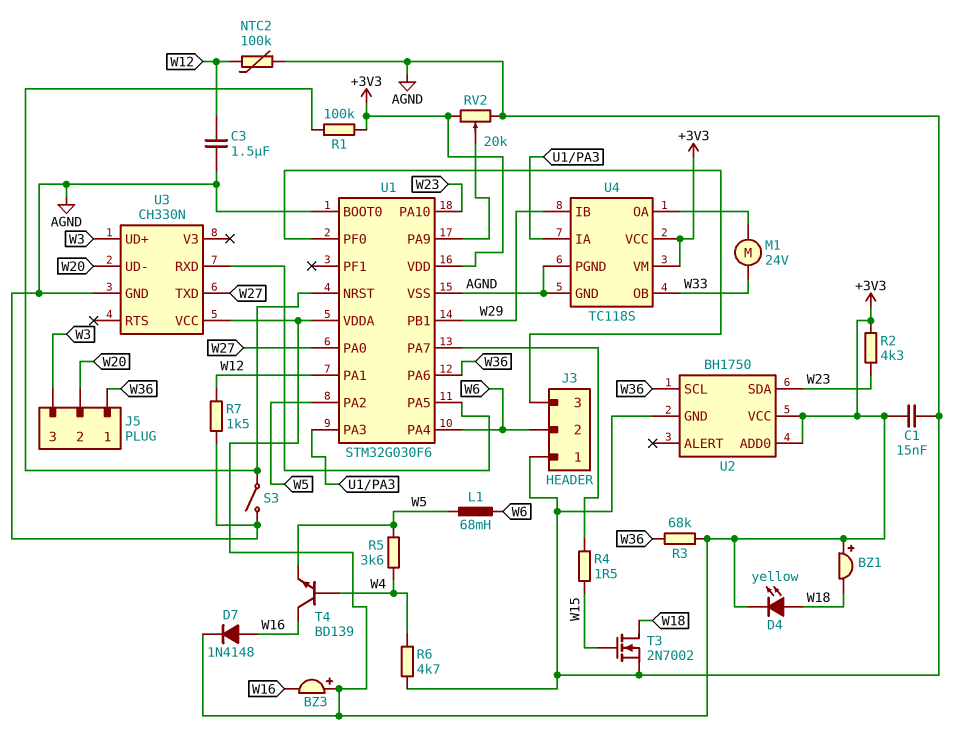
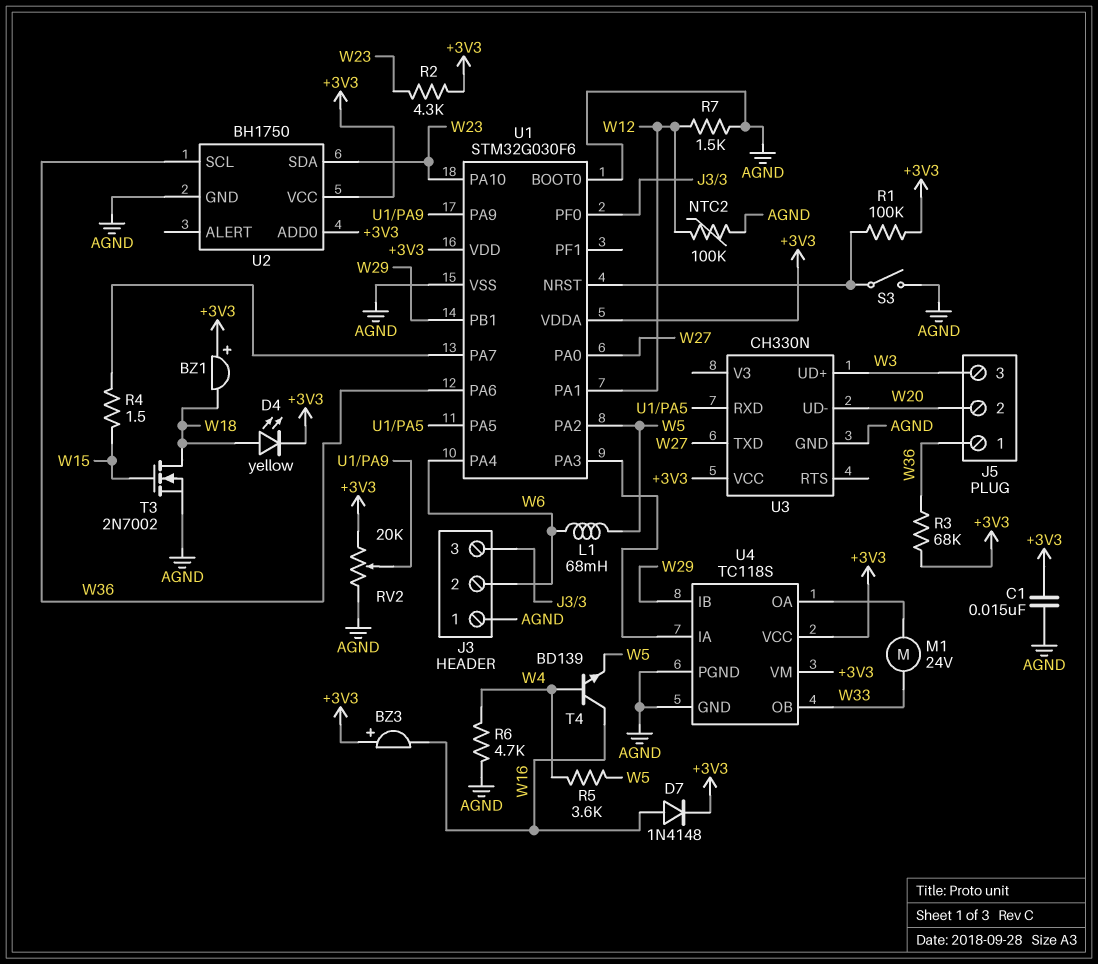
C3: 1.5uF (AGND, W12) -> none

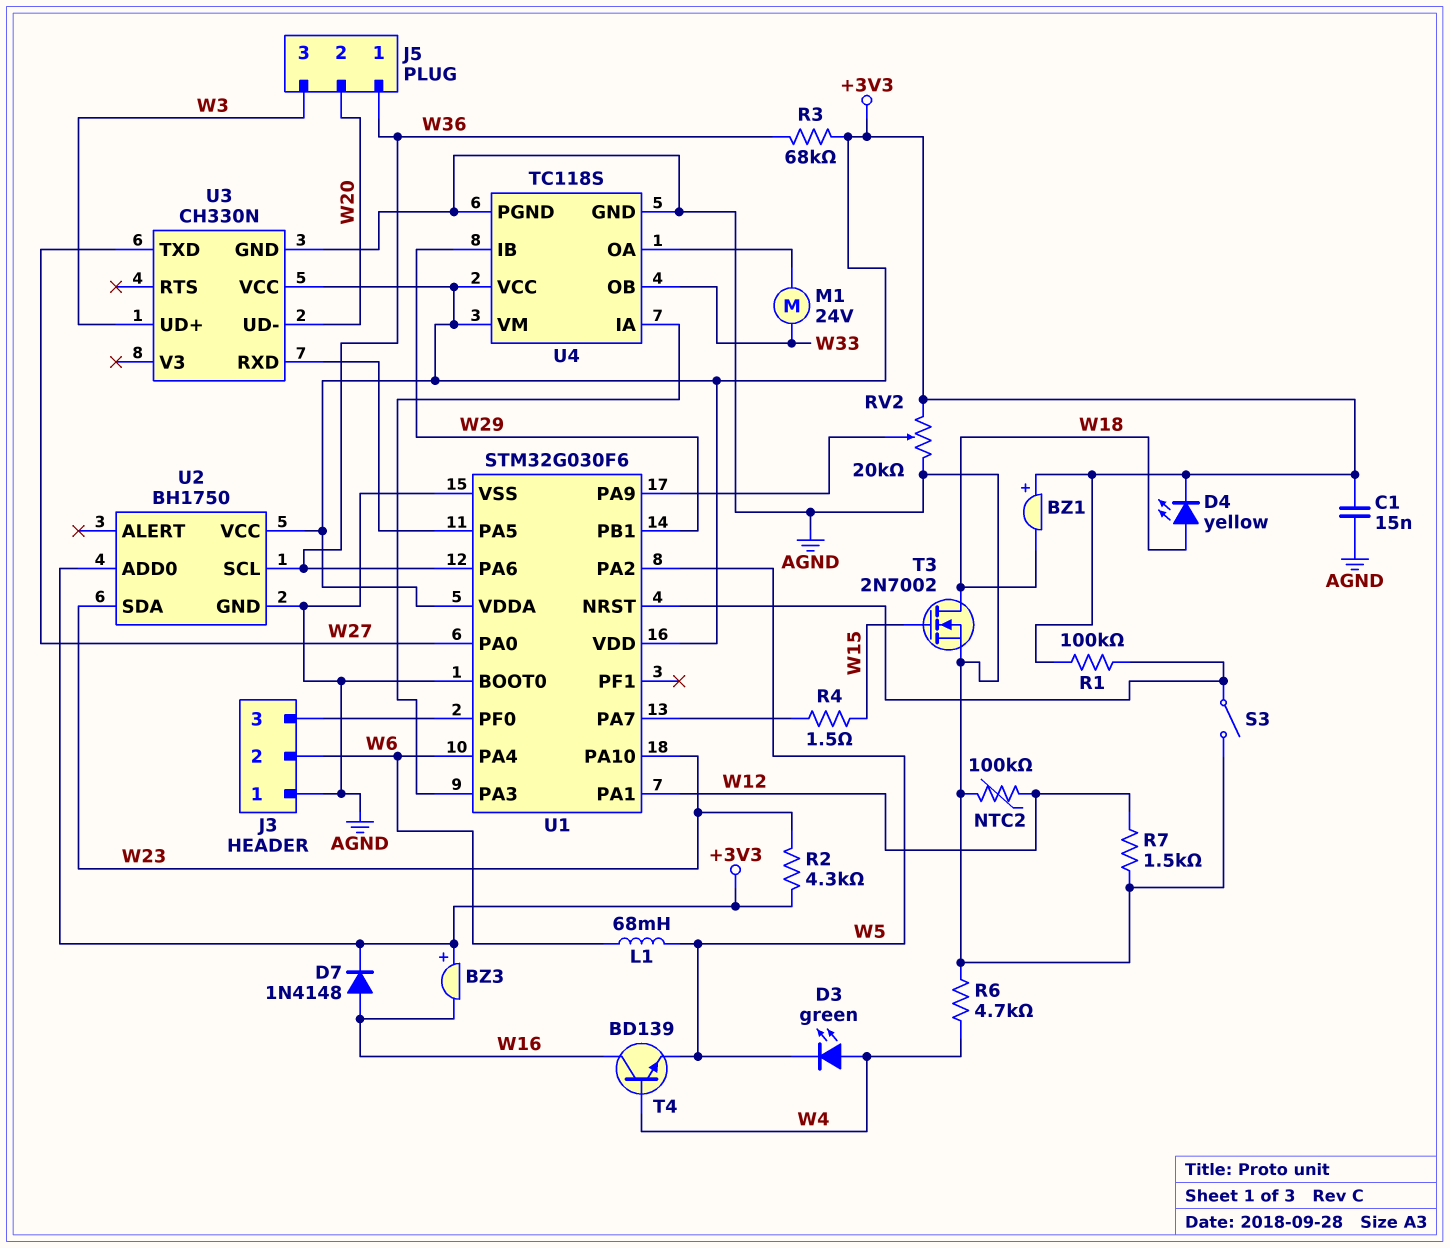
D3: none -> LED green (A W4, K W5)
R5: 3.6k (W4, W5) -> none

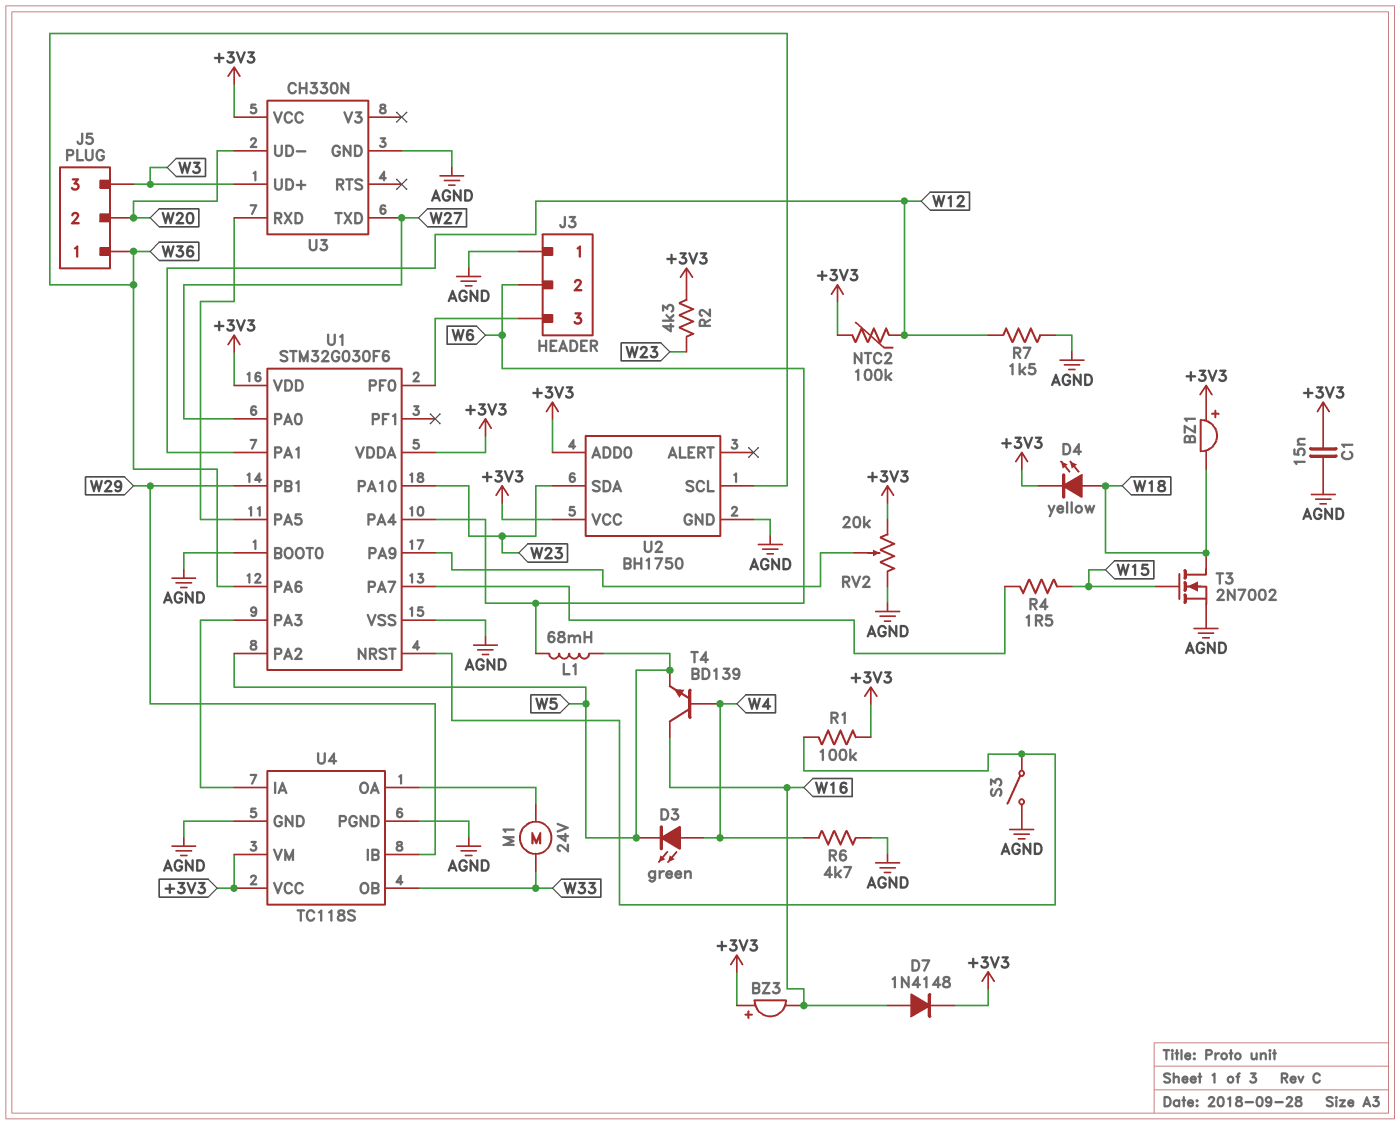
NTC2: 100k (AGND, W12) -> 100k (+3V3, W12)
R3: 68k (+3V3, W36) -> none

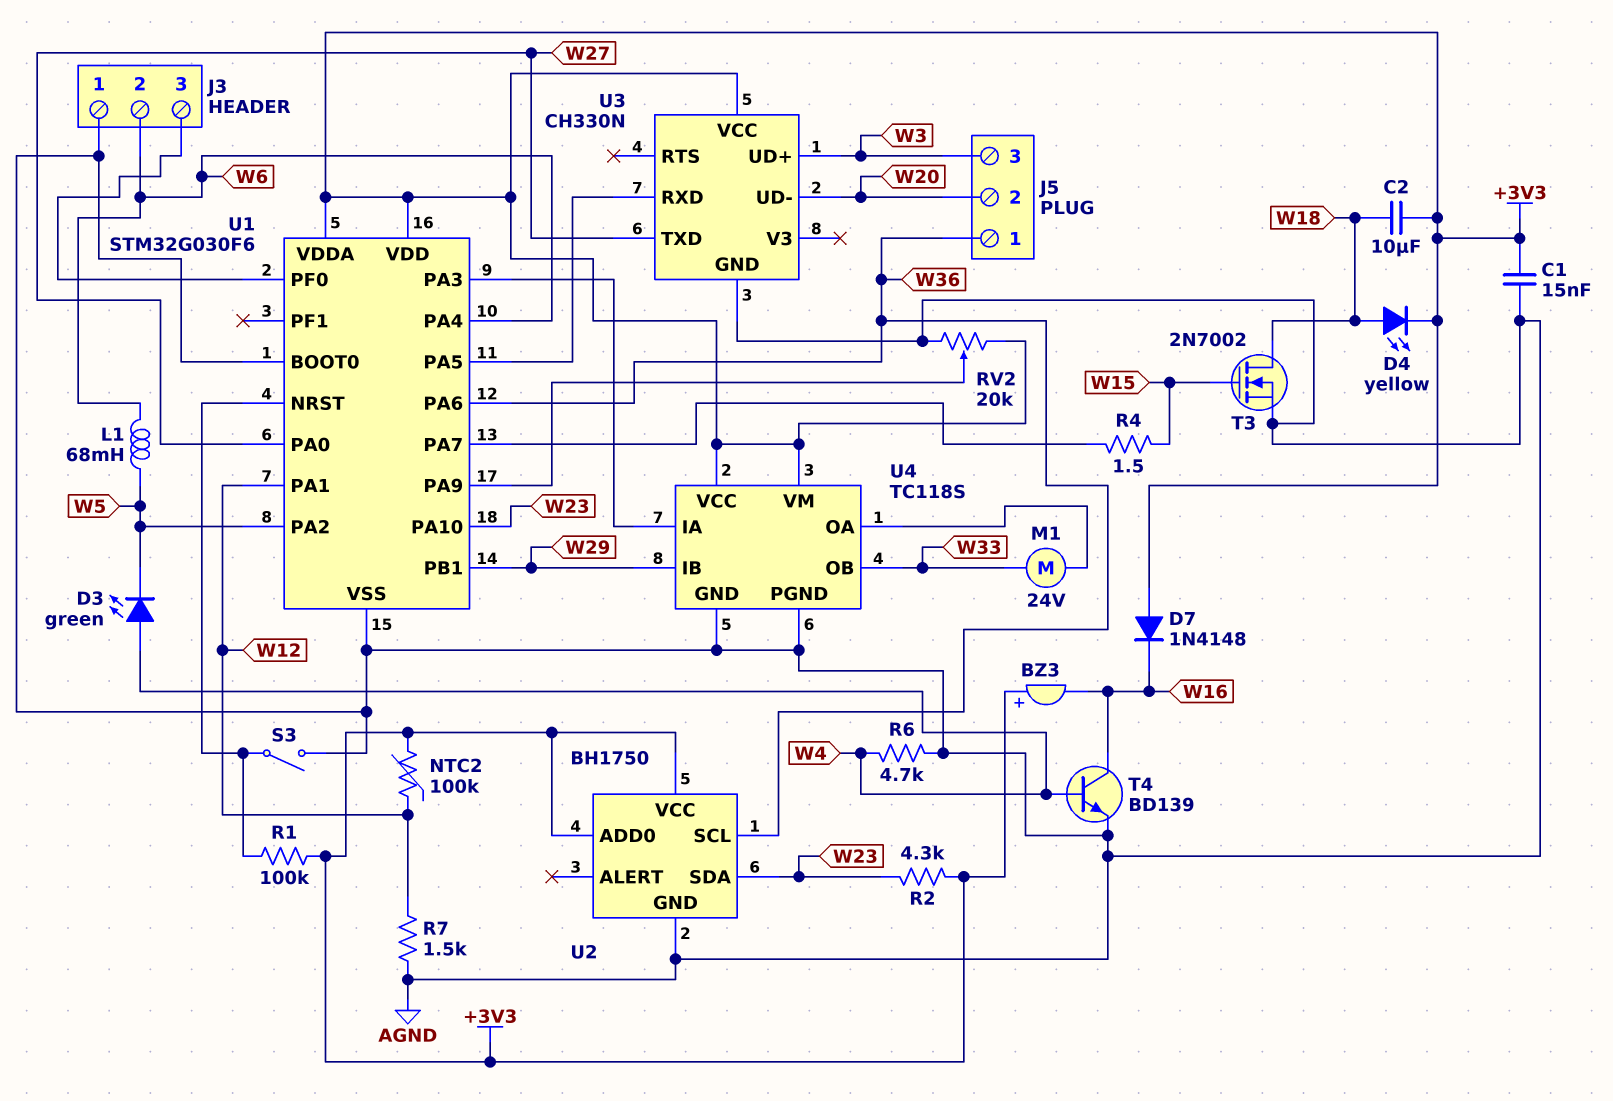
BZ1: buzzer (plus +3V3, minus W18) -> none
C2: none -> 10uF (+3V3, W18)
D7: diode 1N4148 (A W16, K +3V3) -> diode 1N4148 (A +3V3, K W16)
T4: NPN BD139 (B W4, C W16, E W5) -> NPN BD139 (B W4, C W16, E AGND)

